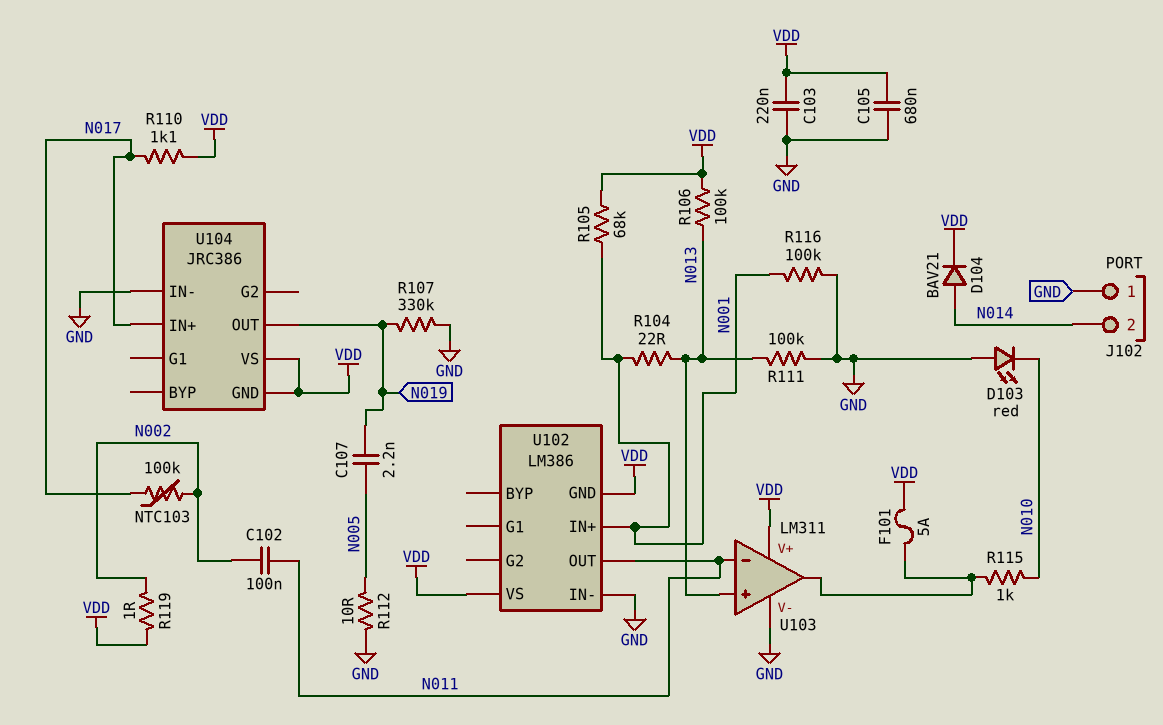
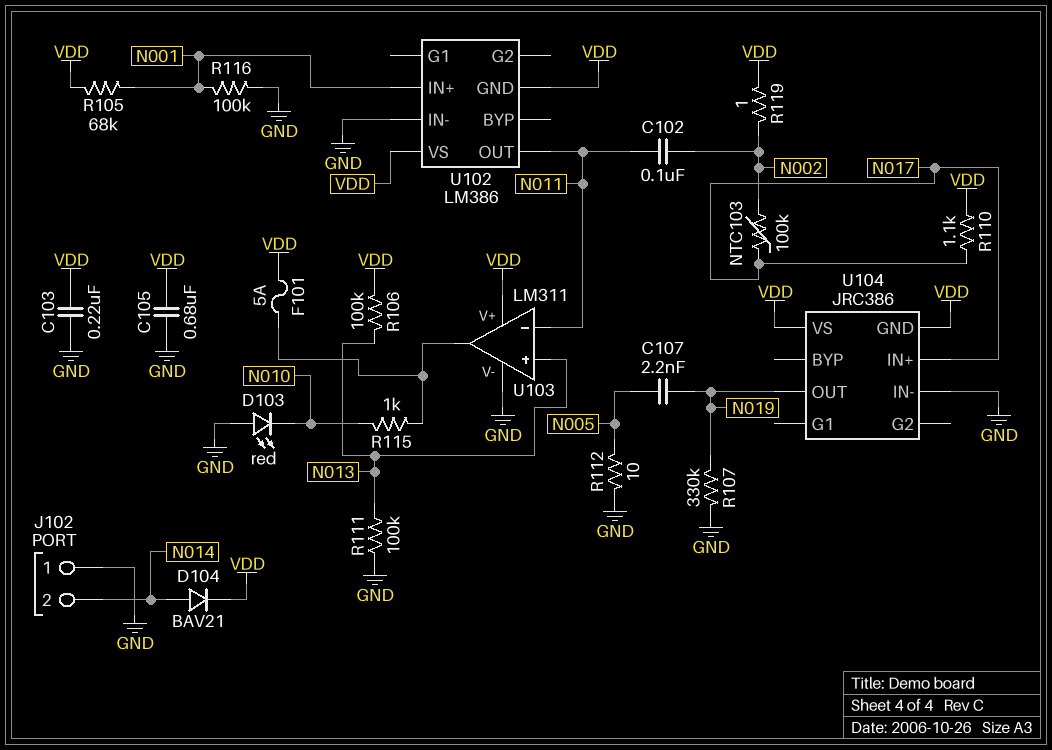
R104: 22 (N001, N013) -> none

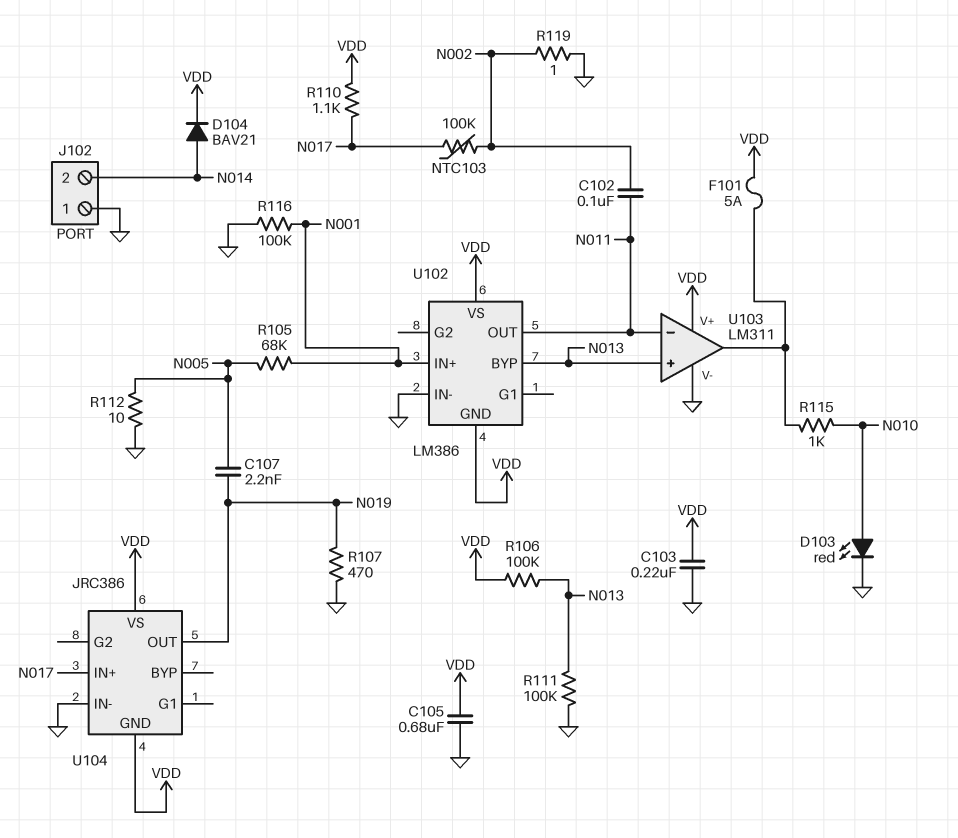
D103: LED red (A GND, K N010) -> LED red (A N010, K GND)
R105: 68k (N001, VDD) -> 68k (N001, N005)
R107: 330k (GND, N019) -> 470 (GND, N019)
R119: 1 (N002, VDD) -> 1 (GND, N002)
U102 pin BYP: none -> N013

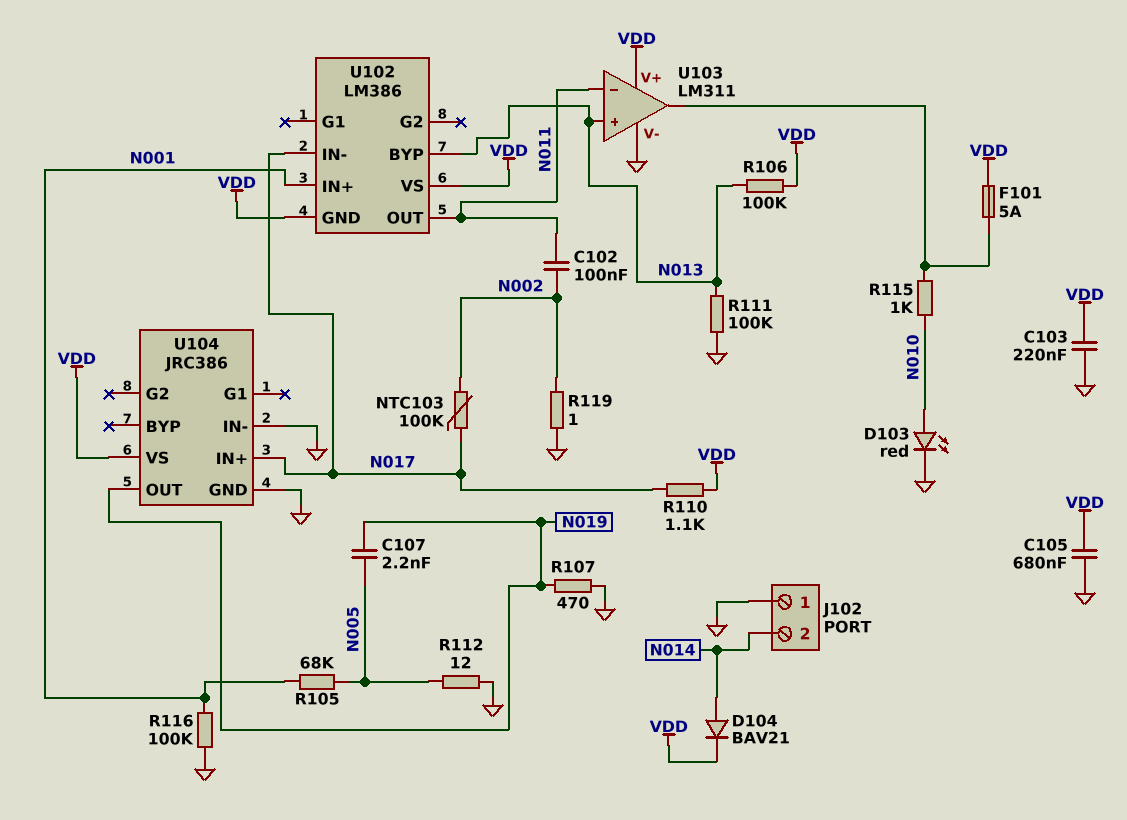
R112: 10 (GND, N005) -> 12 (GND, N005)
U102 pin IN-: GND -> N017
U104 pin GND: VDD -> GND

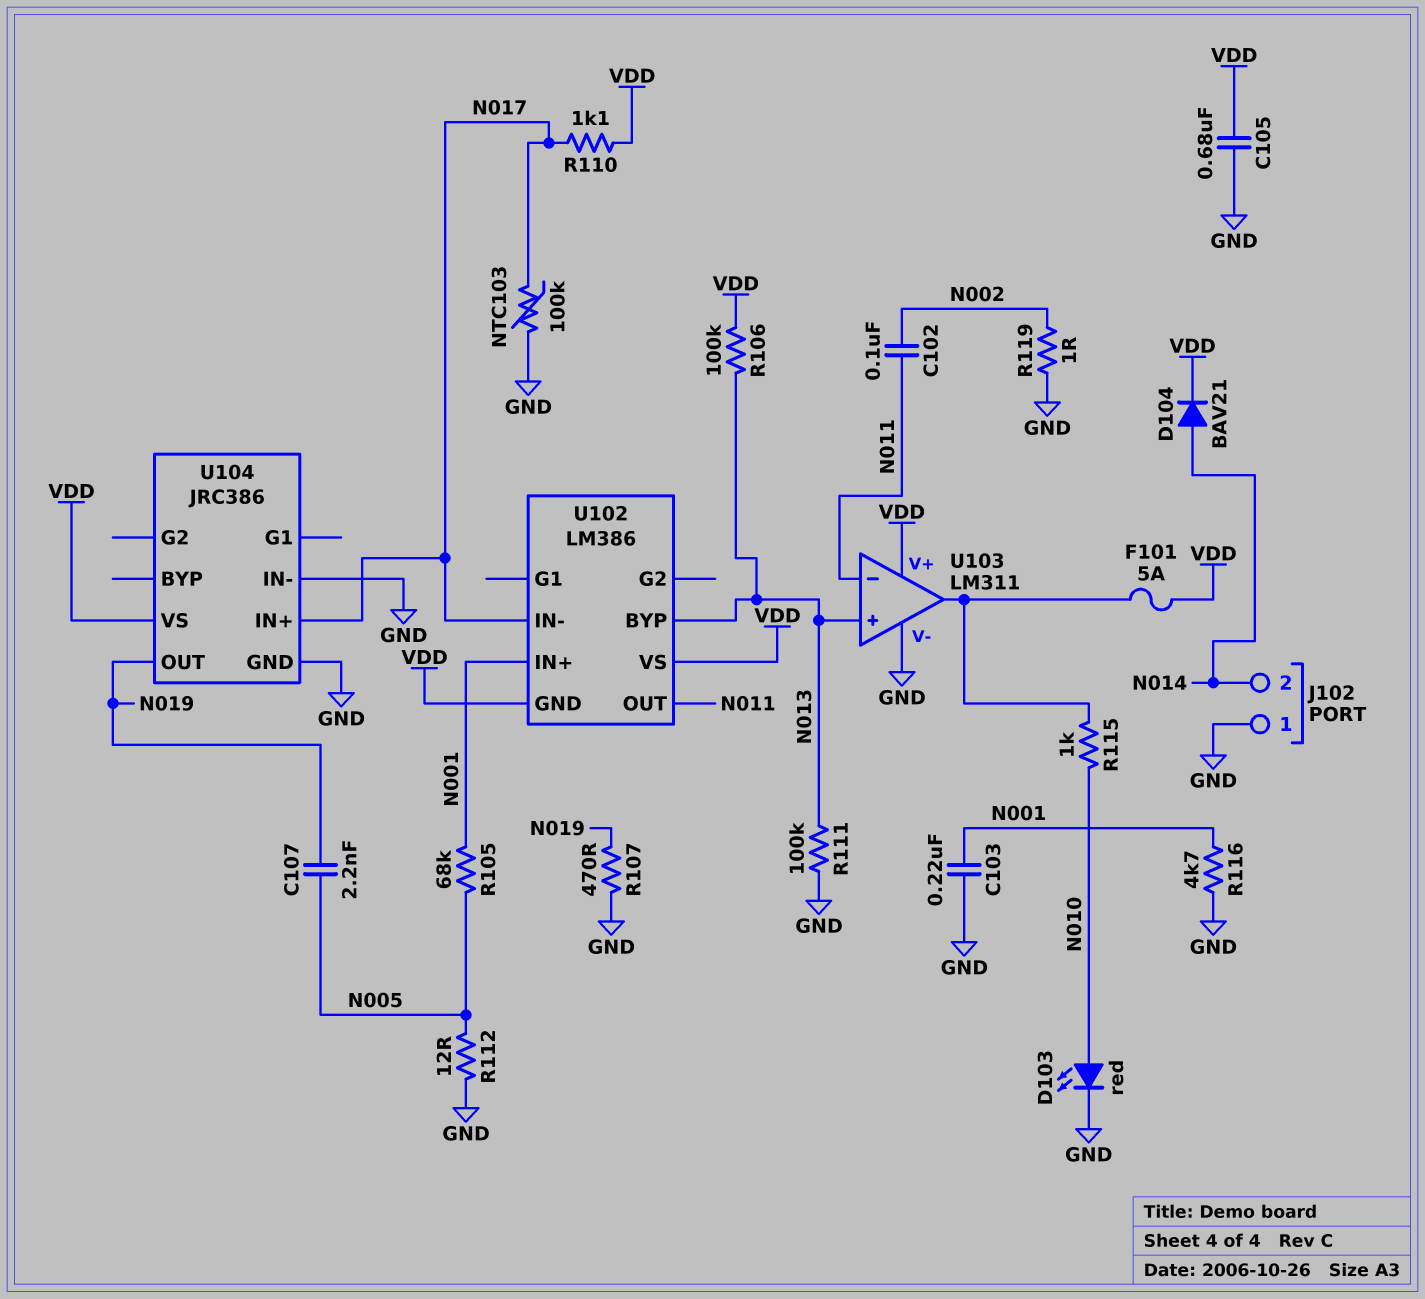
C103: 220nF (GND, VDD) -> 220nF (GND, N001)
NTC103: 100k (N002, N017) -> 100k (GND, N017)
R116: 100k (GND, N001) -> 4.7k (GND, N001)

